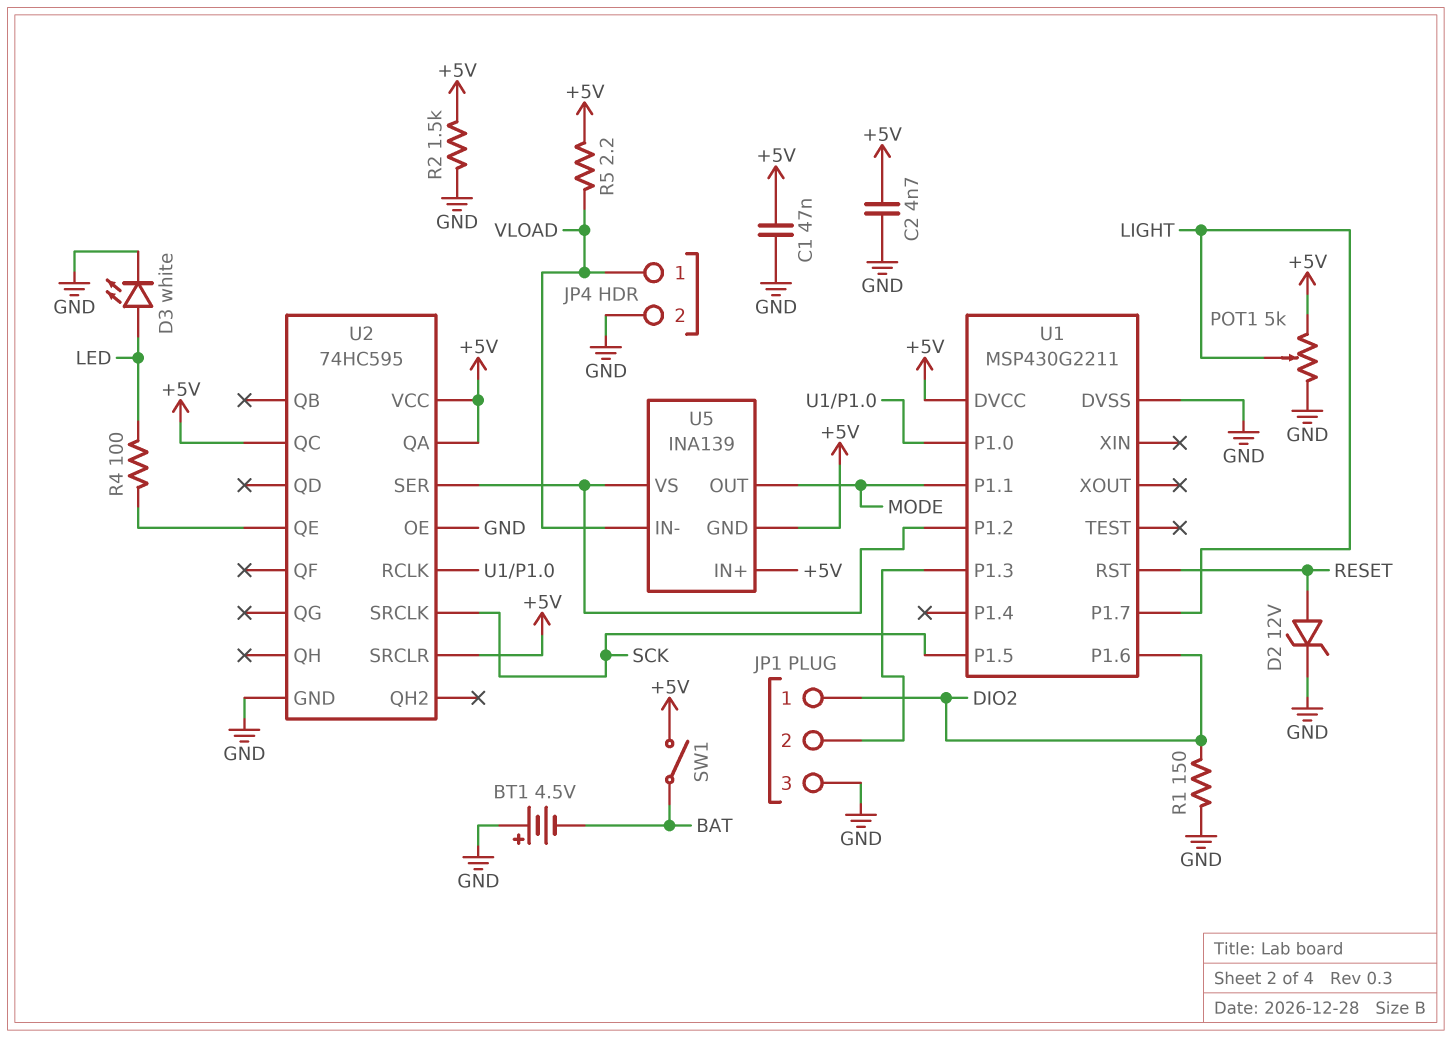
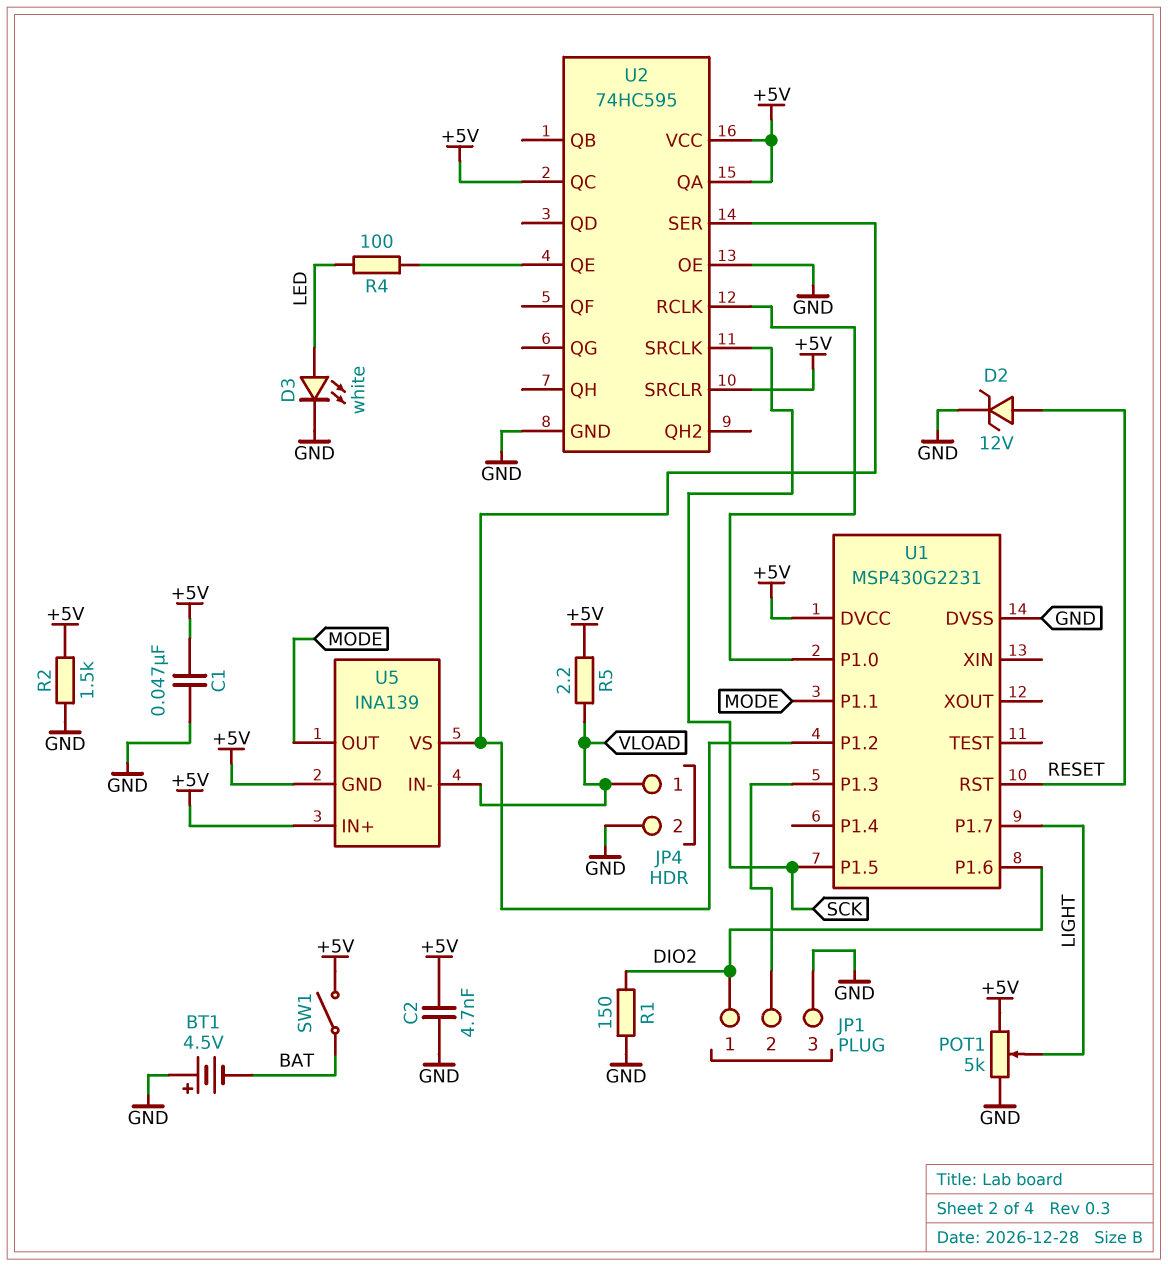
U1: MSP430G2211 -> MSP430G2231

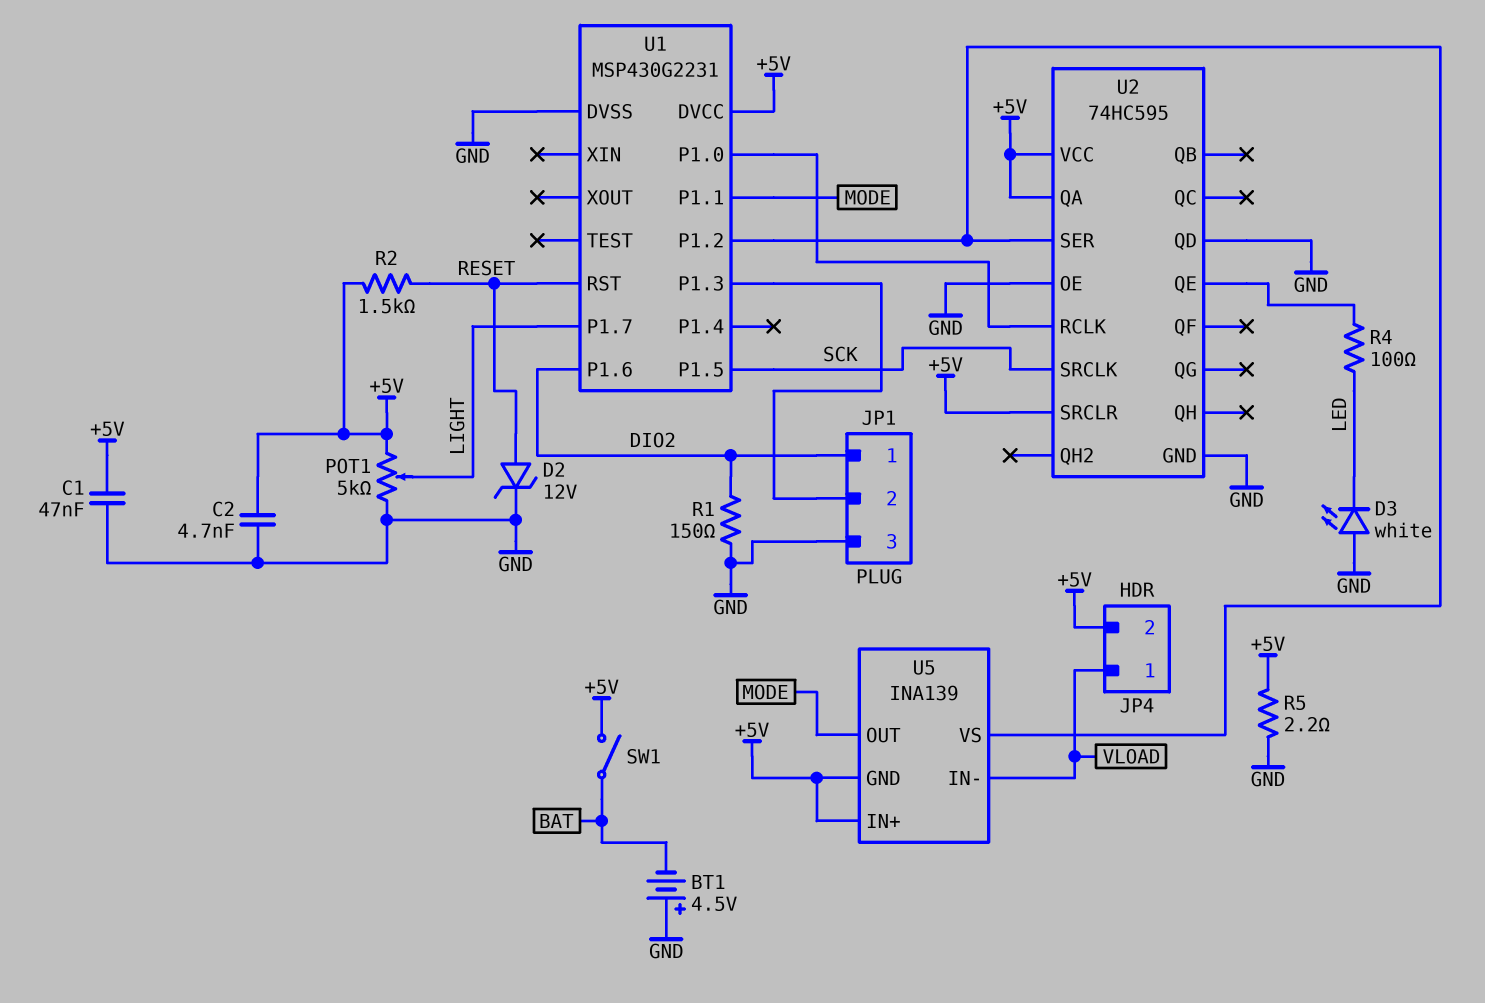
D3: LED white (A LED, K GND) -> LED white (A GND, K LED)
JP4 pin 2: GND -> +5V
R2: 1.5k (+5V, GND) -> 1.5k (+5V, RESET)
R5: 2.2 (+5V, VLOAD) -> 2.2 (+5V, GND)
U2 pin QC: +5V -> none
U2 pin QD: none -> GND

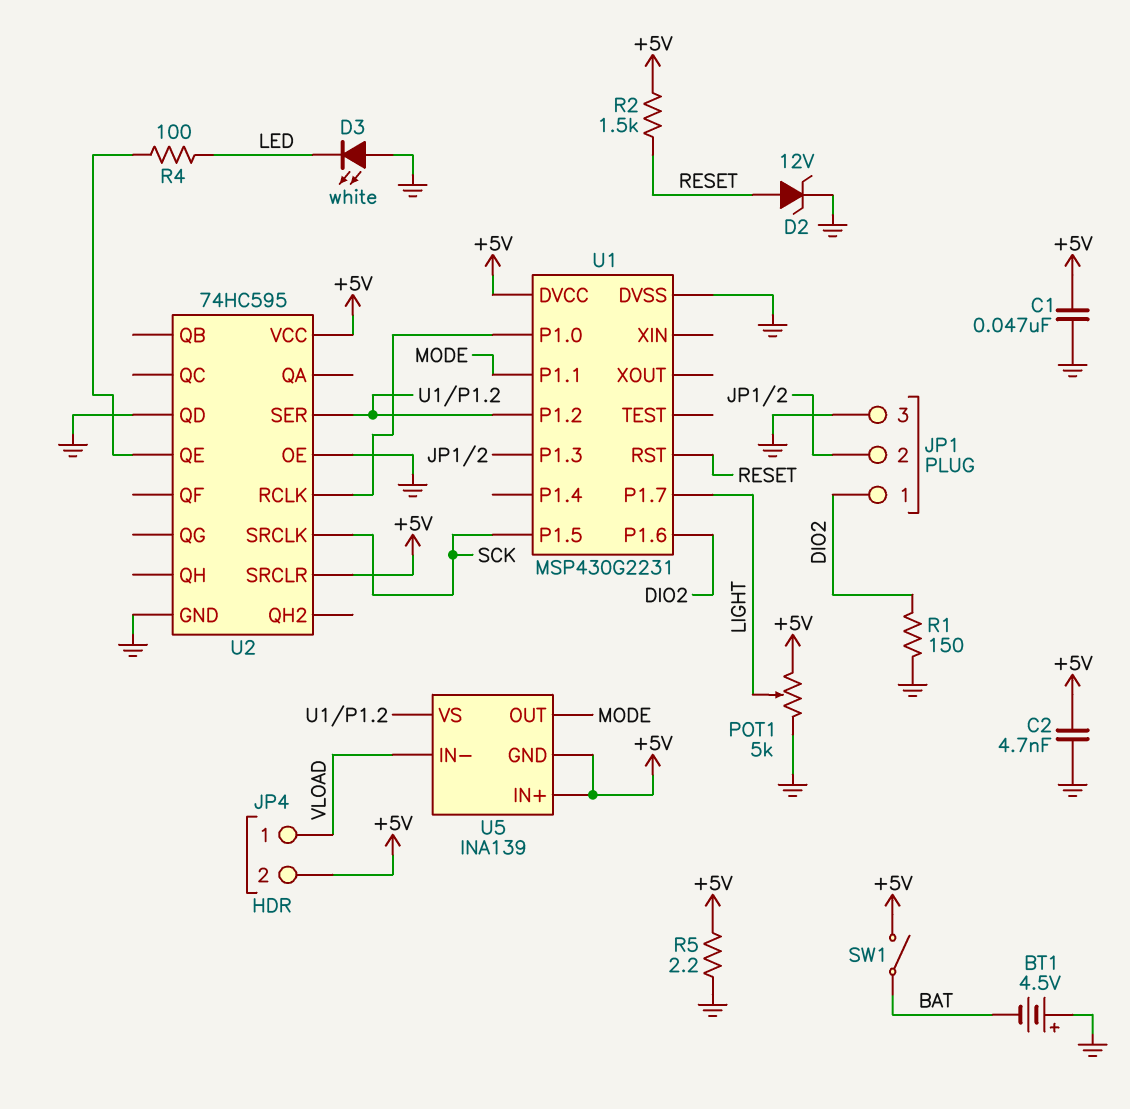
U2 pin QA: +5V -> none

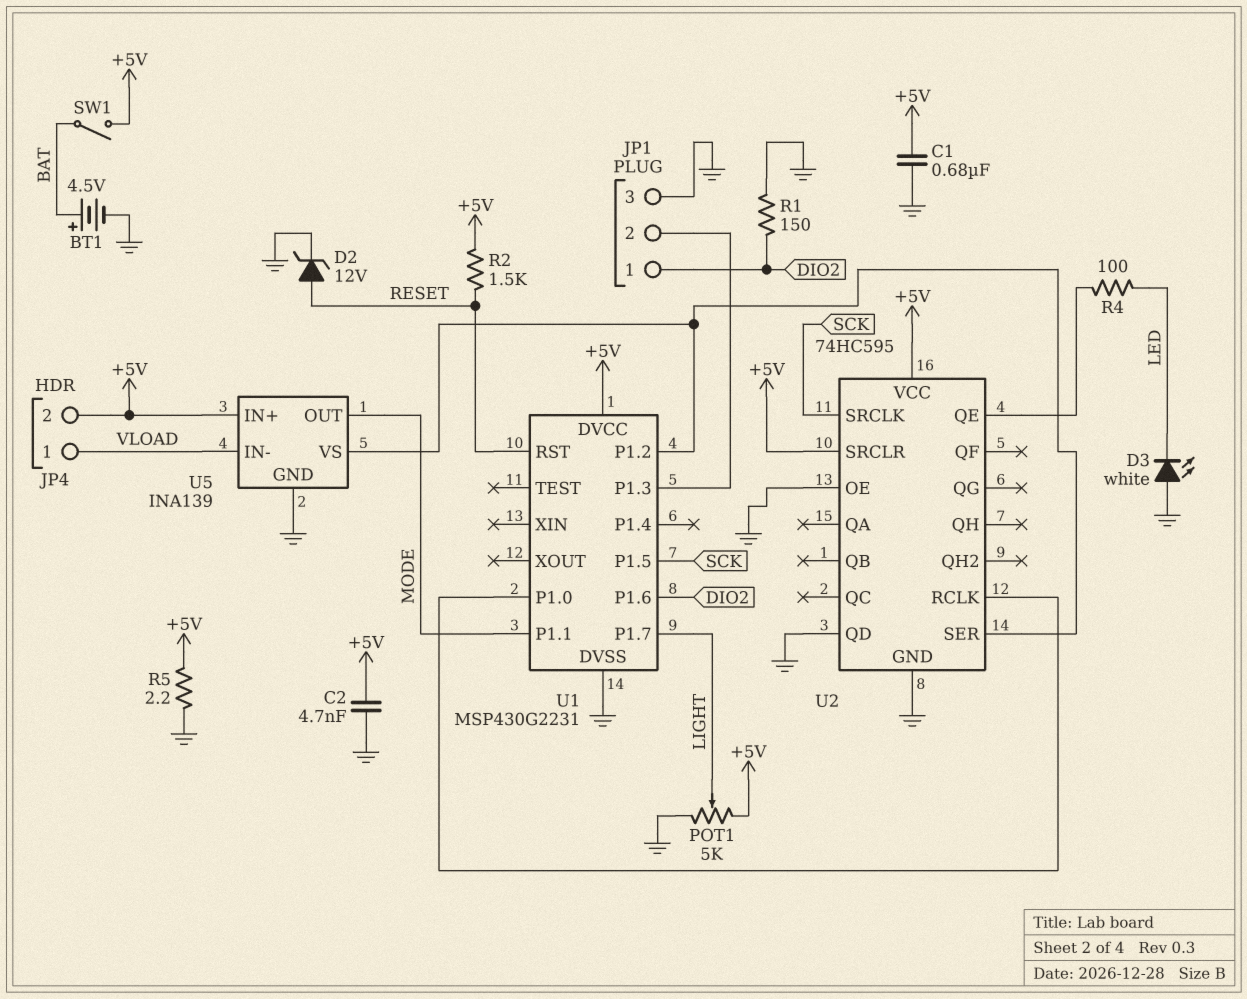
BT1: 4.5V (plus GND, minus BAT) -> 4.5V (plus BAT, minus GND)
C1: 47nF (+5V, GND) -> 680nF (+5V, GND)
U5 pin GND: +5V -> GND

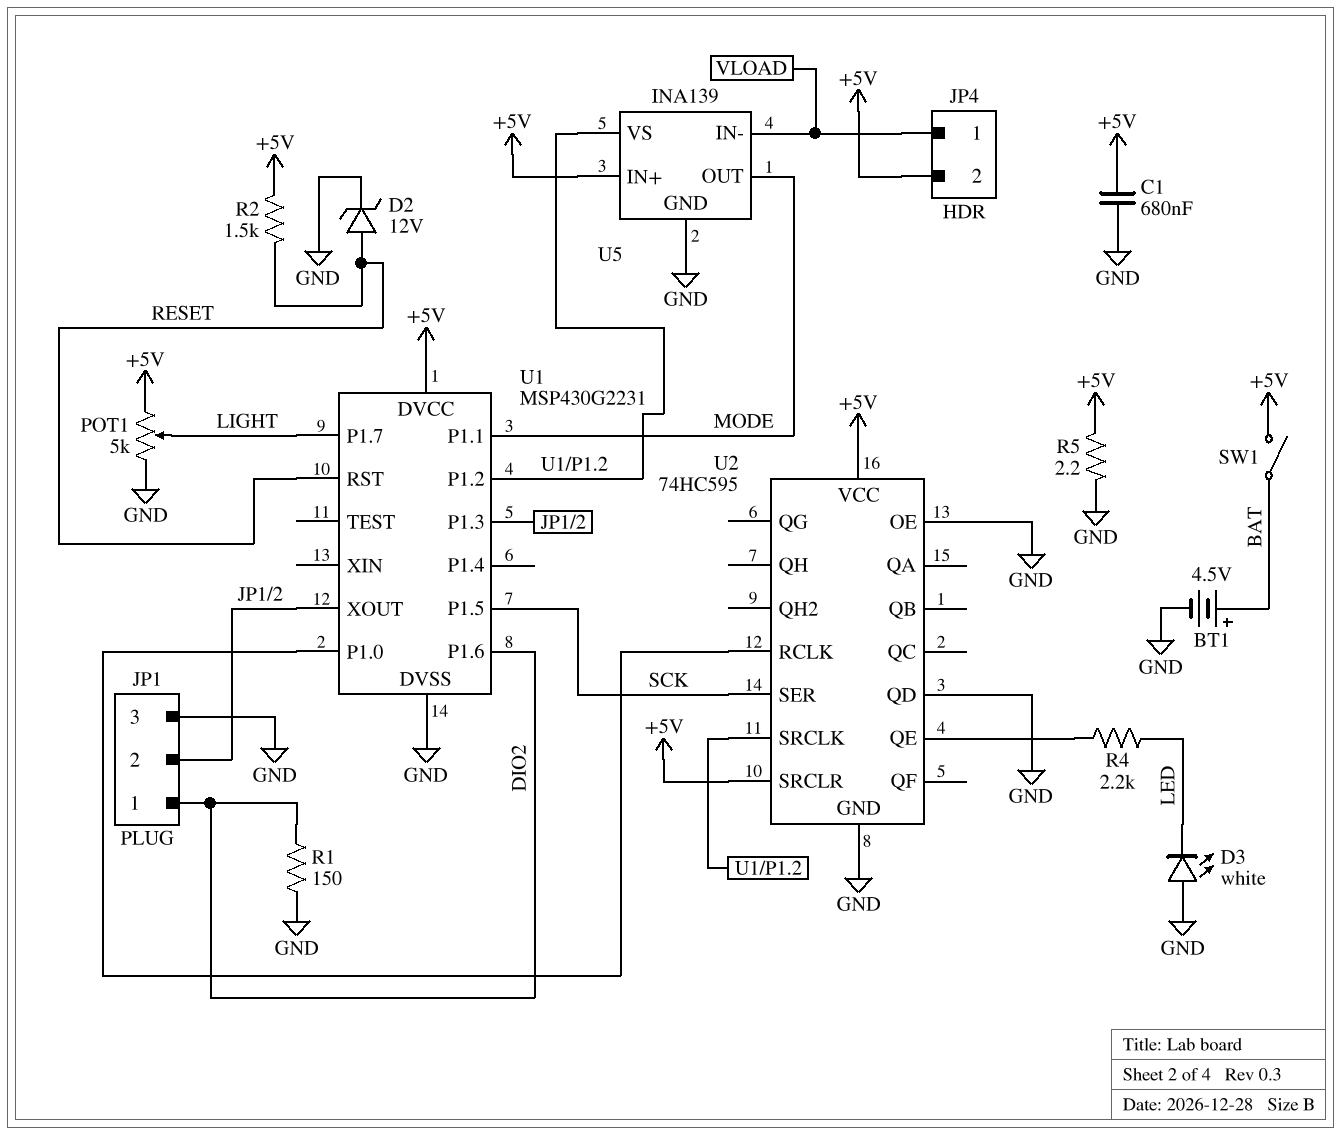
C2: 4.7nF (+5V, GND) -> none
R4: 100 (LED, U2/QE) -> 2.2k (LED, U2/QE)
U1 pin XOUT: none -> JP1/2
U2 pin SER: U1/P1.2 -> SCK
U2 pin SRCLK: SCK -> U1/P1.2

